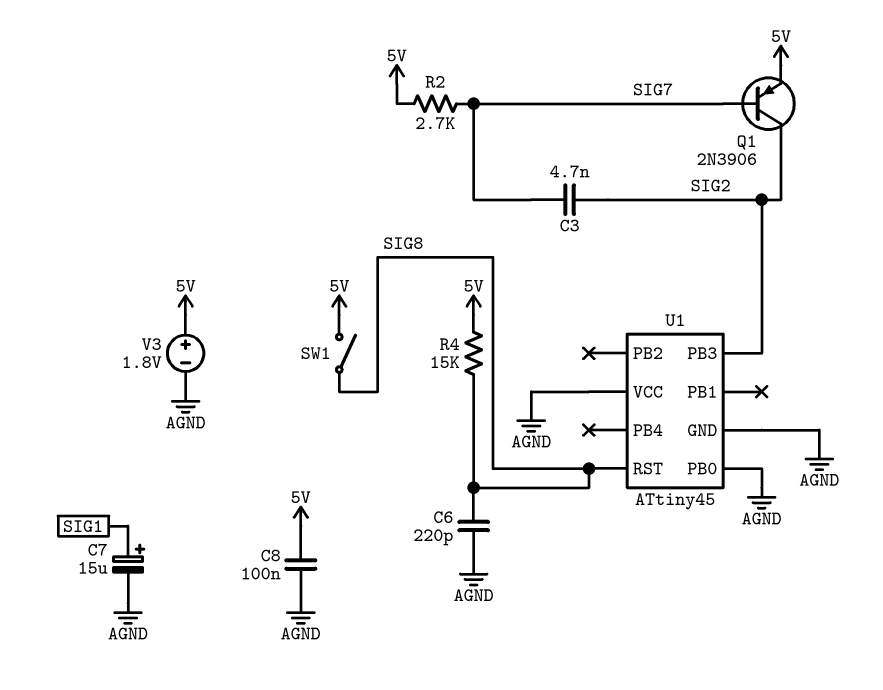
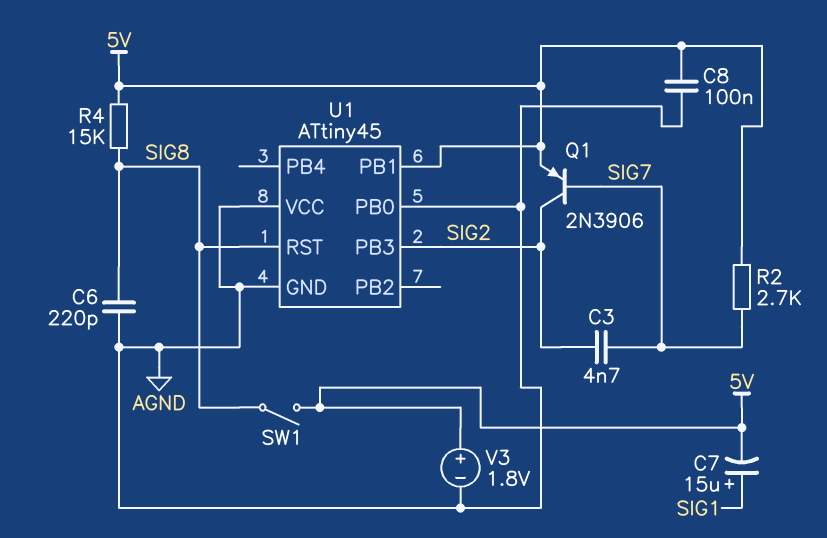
C7: 15uF (plus SIG1, minus AGND) -> 15uF (plus SIG1, minus 5V)
U1 pin PB1: none -> 5V

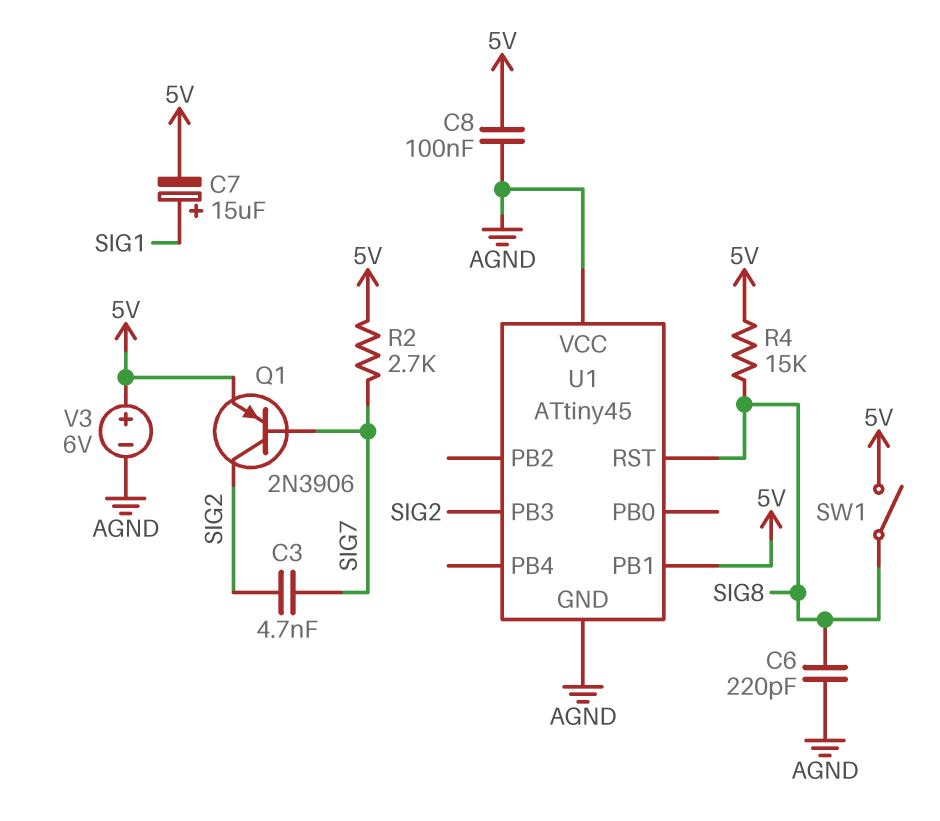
U1 pin PB0: AGND -> none
V3: 1.8V (plus 5V, minus AGND) -> 6V (plus 5V, minus AGND)

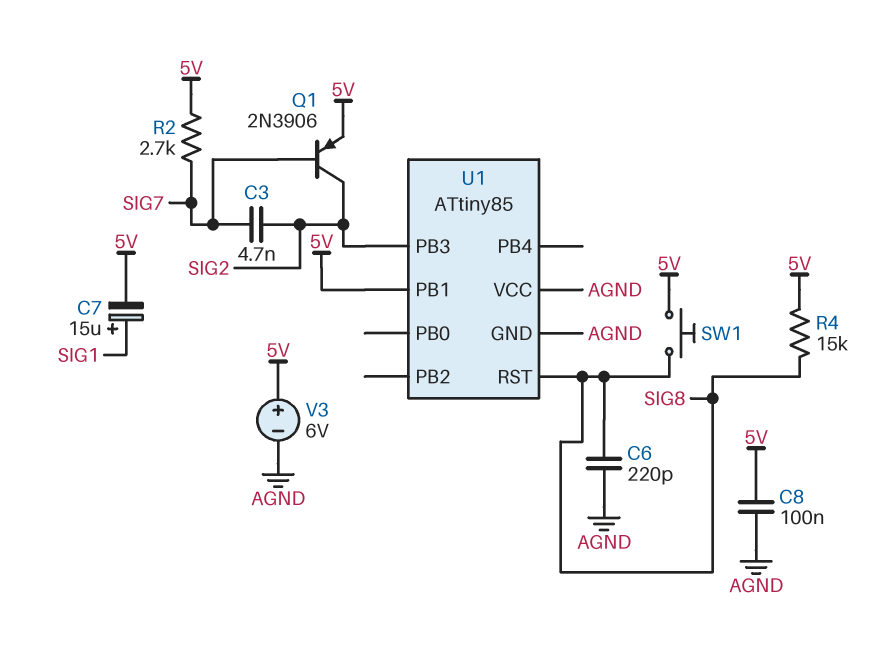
SW1: switch (5V, SIG8) -> button (5V, SIG8)
U1: ATtiny45 -> ATtiny85

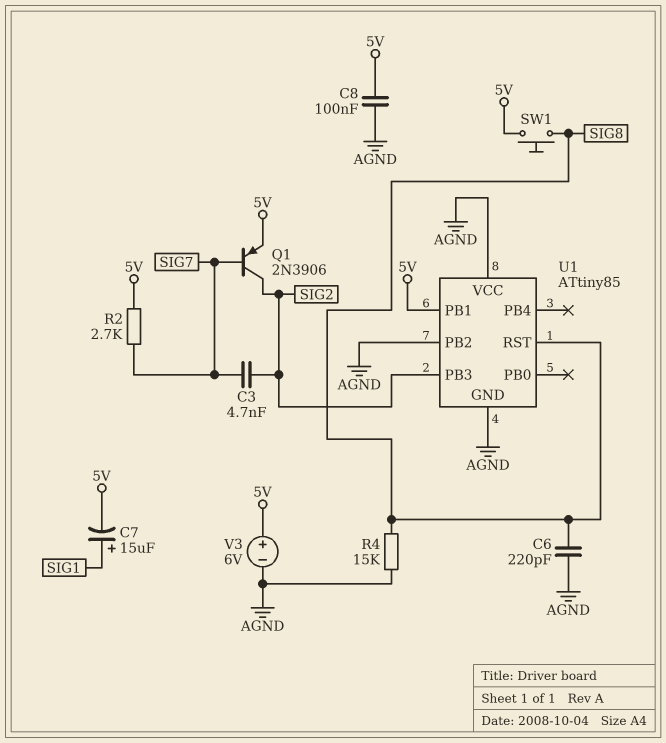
R4: 15k (5V, SIG8) -> 15k (AGND, SIG8)
U1 pin PB2: none -> AGND

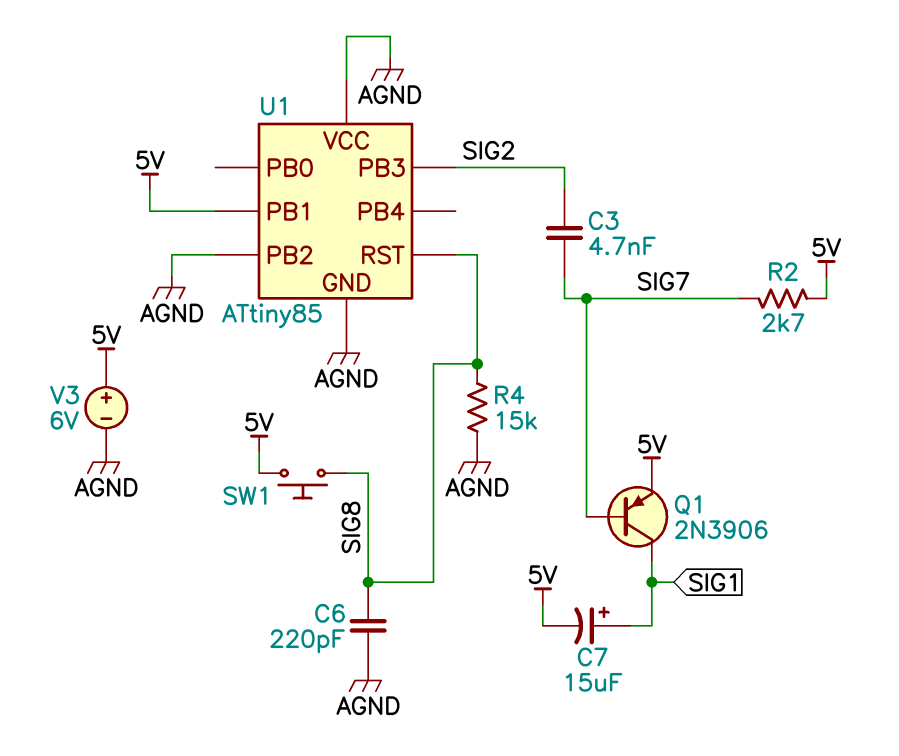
C8: 100nF (5V, AGND) -> none
Q1: PNP 2N3906 (B SIG7, C SIG2, E 5V) -> PNP 2N3906 (B SIG7, C SIG1, E 5V)

